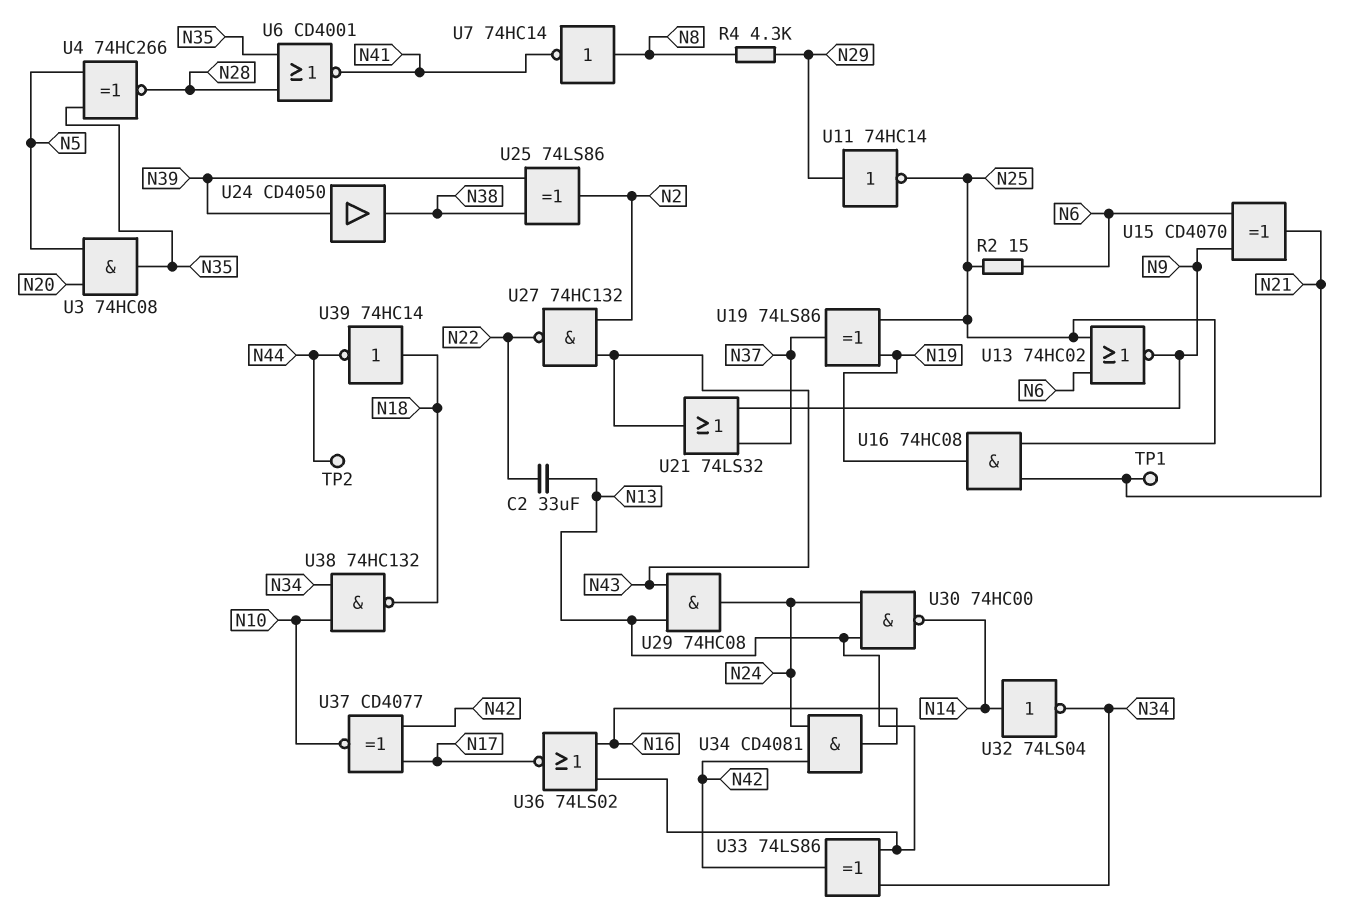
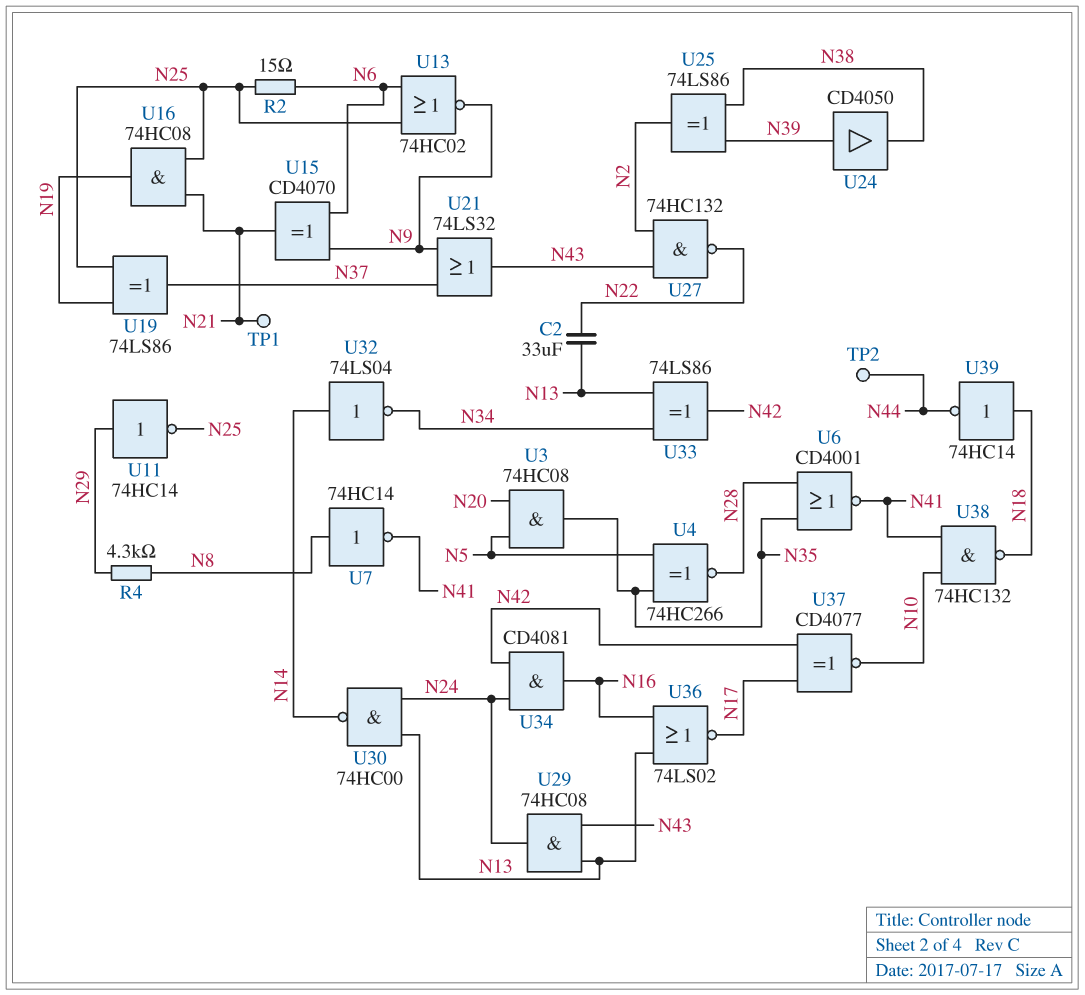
U38: NAND 74HC132 (in N10, in N34, out N18) -> NAND 74HC132 (in N10, in N41, out N18)

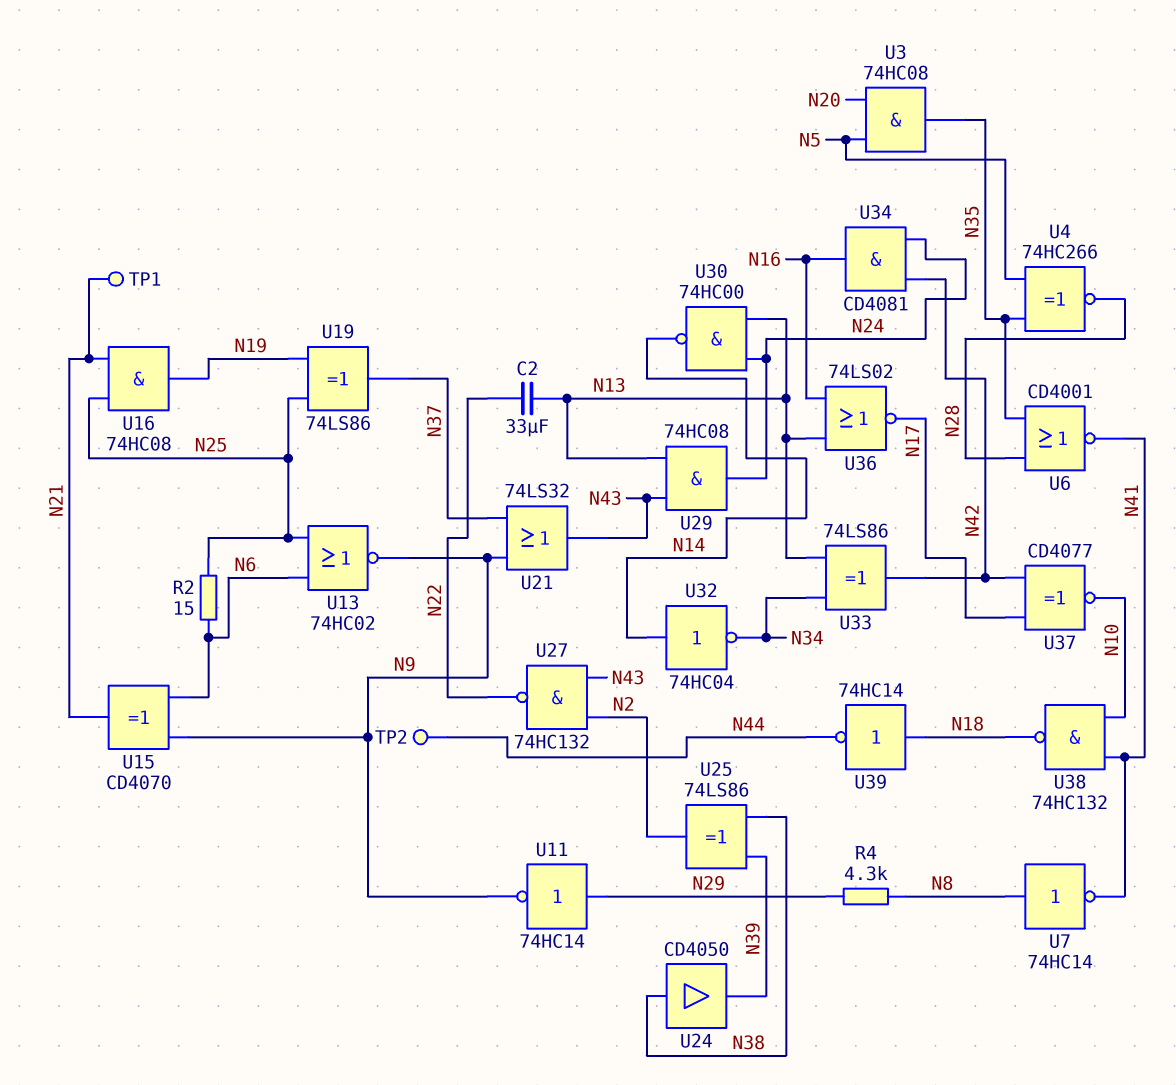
U11: NOT 74HC14 (in N29, out N25) -> NOT 74HC14 (in N29, out N9)
U24: buffer CD4050 (in N39, out N38) -> buffer CD4050 (in N38, out N39)
U32: NOT 74LS04 (in N14, out N34) -> NOT 74HC04 (in N14, out N34)

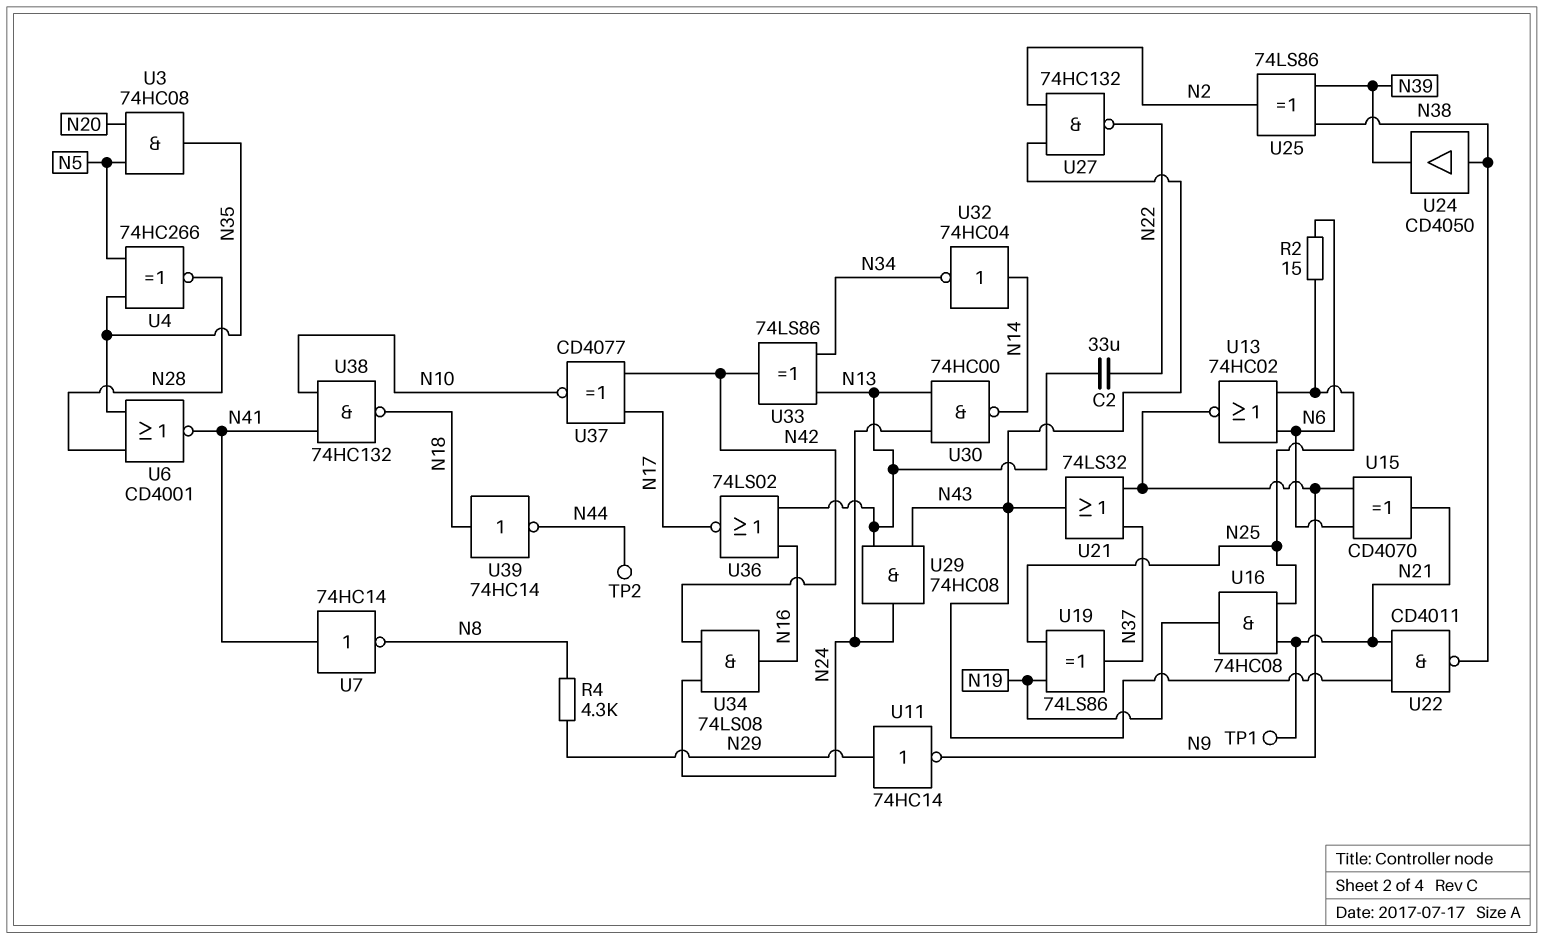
U7: NOT 74HC14 (in N8, out N41) -> NOT 74HC14 (in N41, out N8)
U22: none -> NAND CD4011 (in N21, in N43, out N38)
U34: AND CD4081 (in N24, in N42, out N16) -> AND 74LS08 (in N24, in N42, out N16)

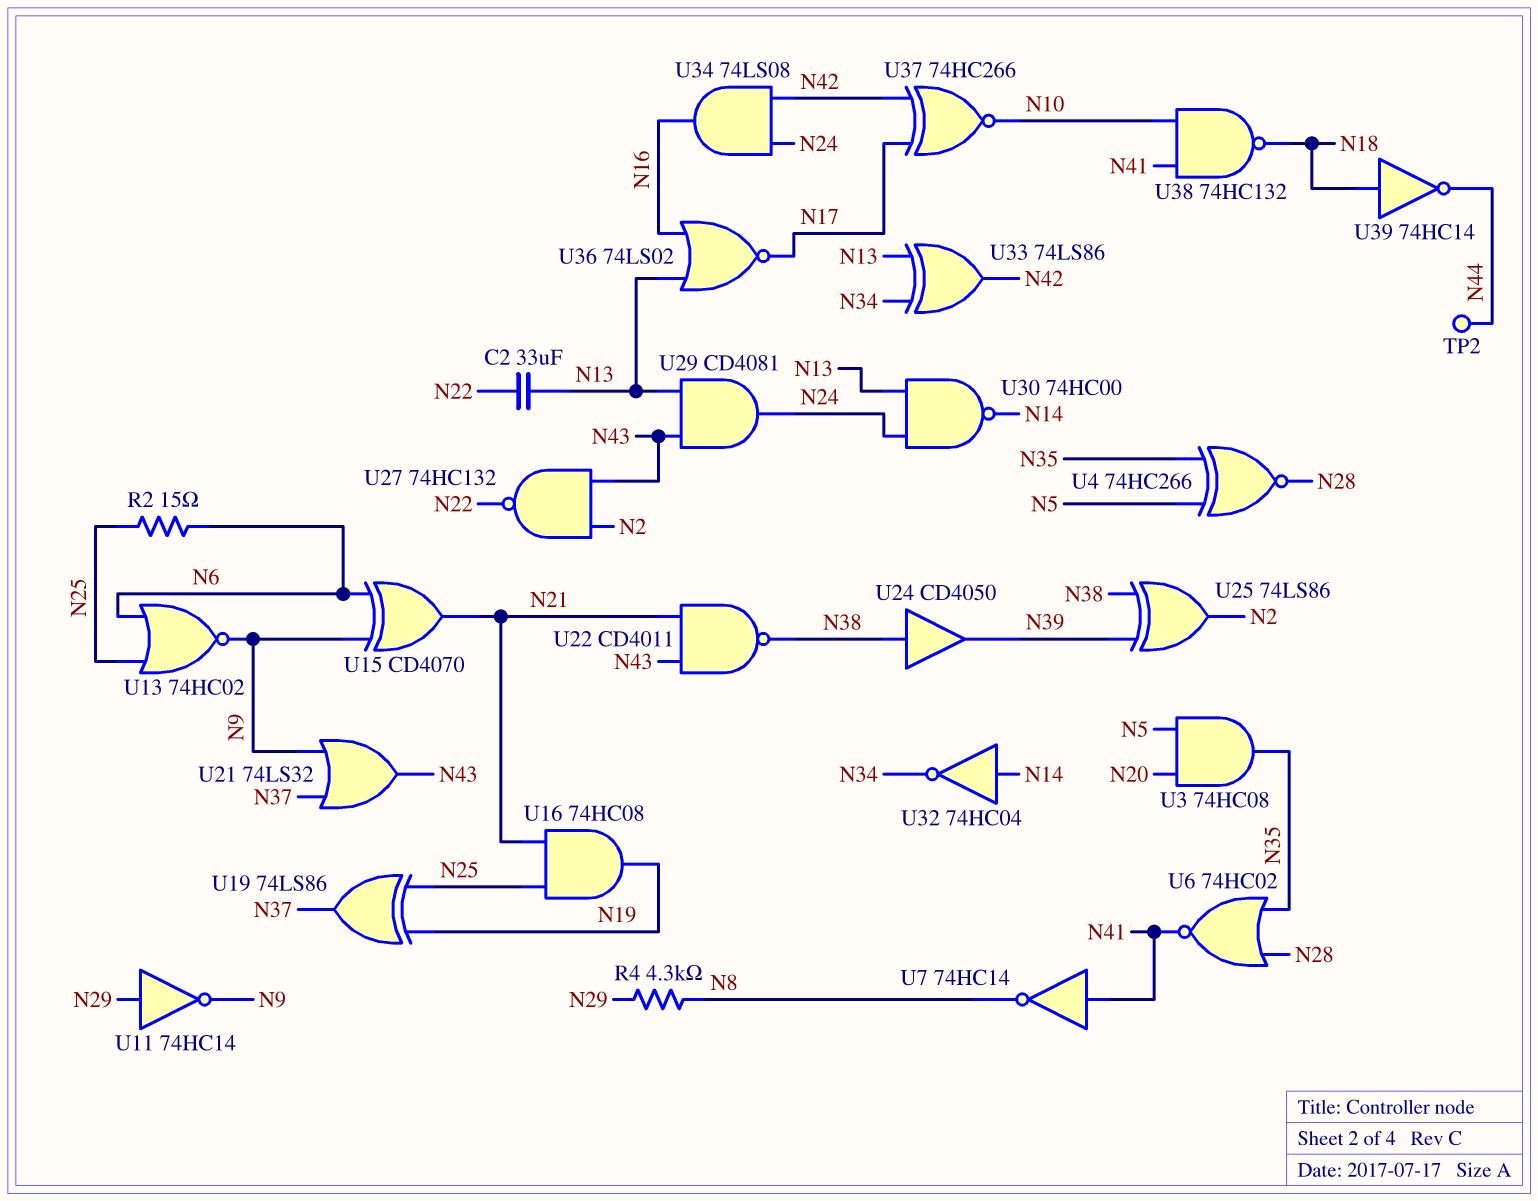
TP1: test point (N21) -> none
U6: NOR CD4001 (in N28, in N35, out N41) -> NOR 74HC02 (in N28, in N35, out N41)
U29: AND 74HC08 (in N13, in N43, out N24) -> AND CD4081 (in N13, in N43, out N24)
U37: XNOR CD4077 (in N17, in N42, out N10) -> XNOR 74HC266 (in N17, in N42, out N10)

